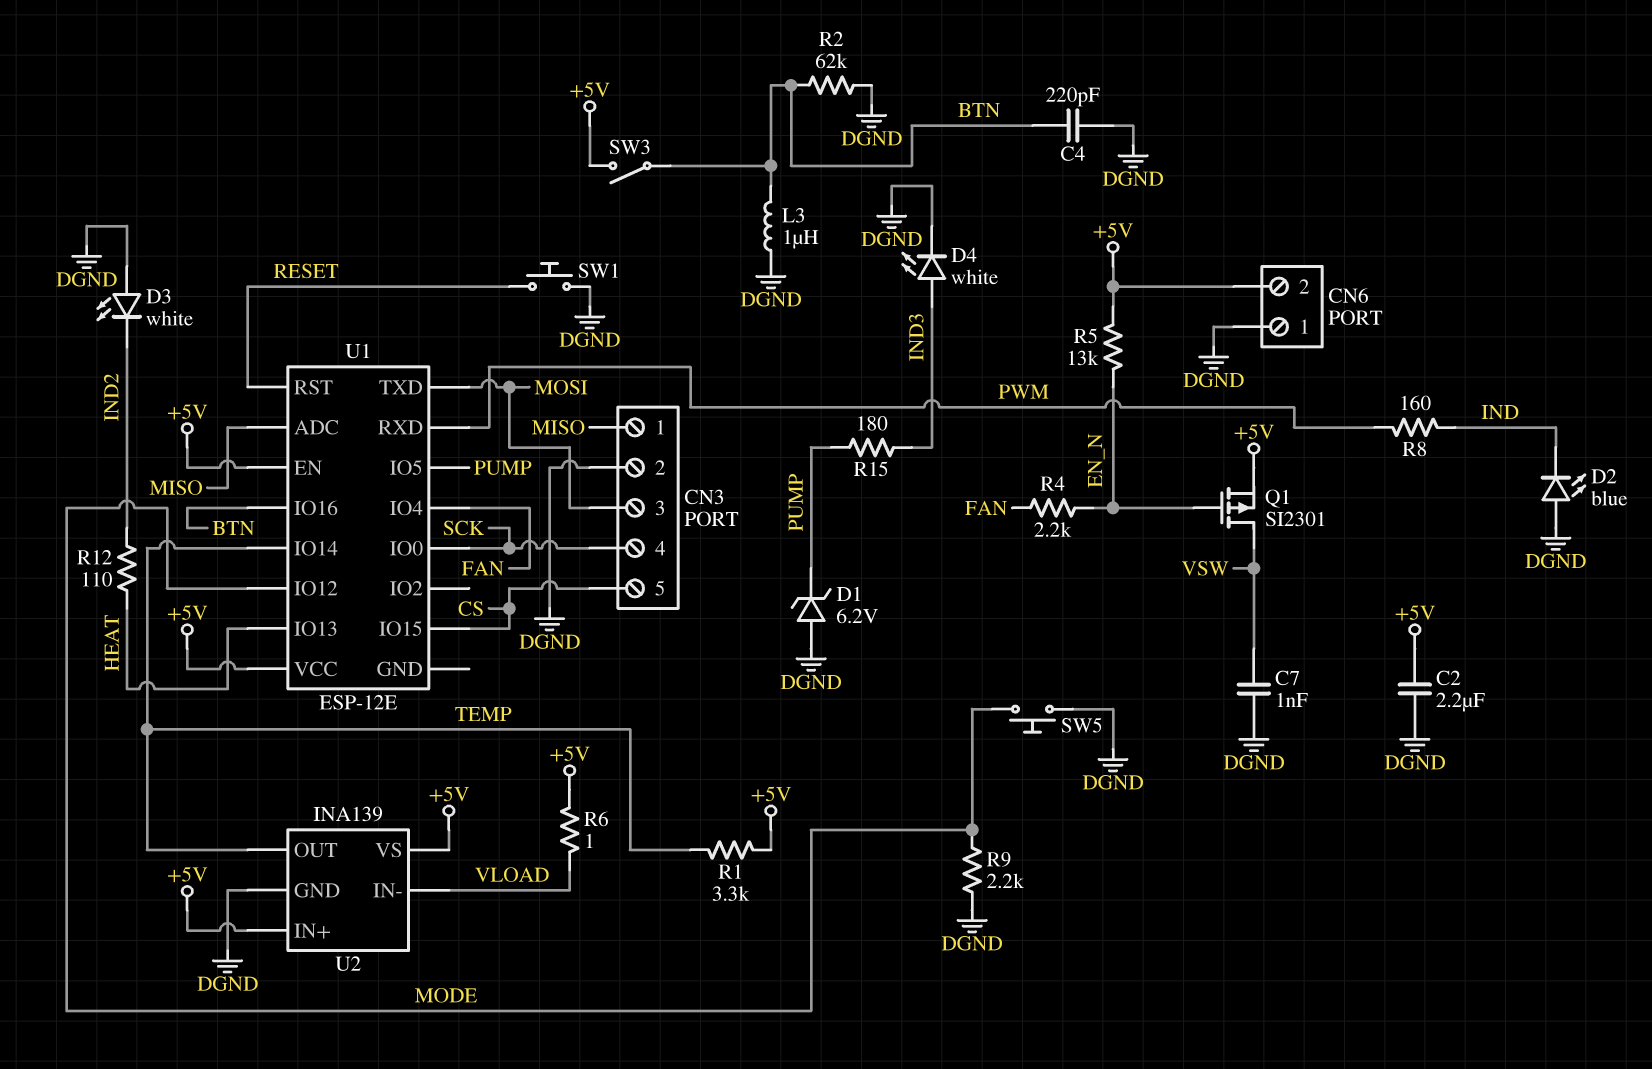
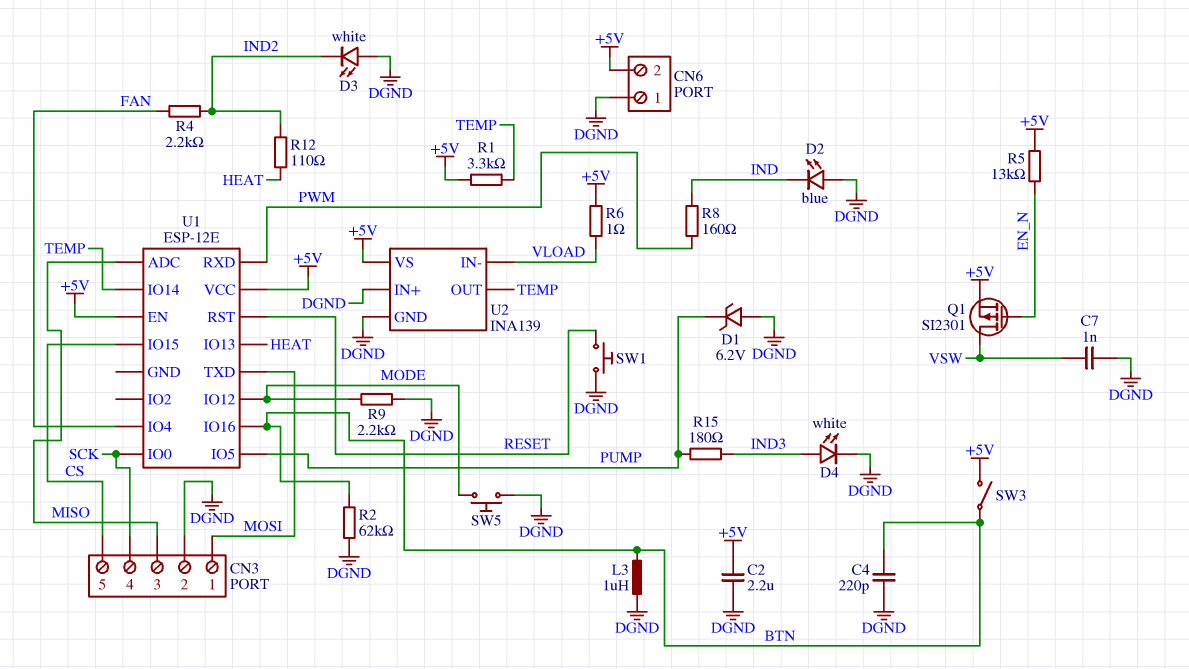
CN3 pin 1: MISO -> MOSI
CN3 pin 3: MOSI -> MISO
R4: 2.2k (EN_N, FAN) -> 2.2k (FAN, IND2)
U2 pin IN+: +5V -> DGND

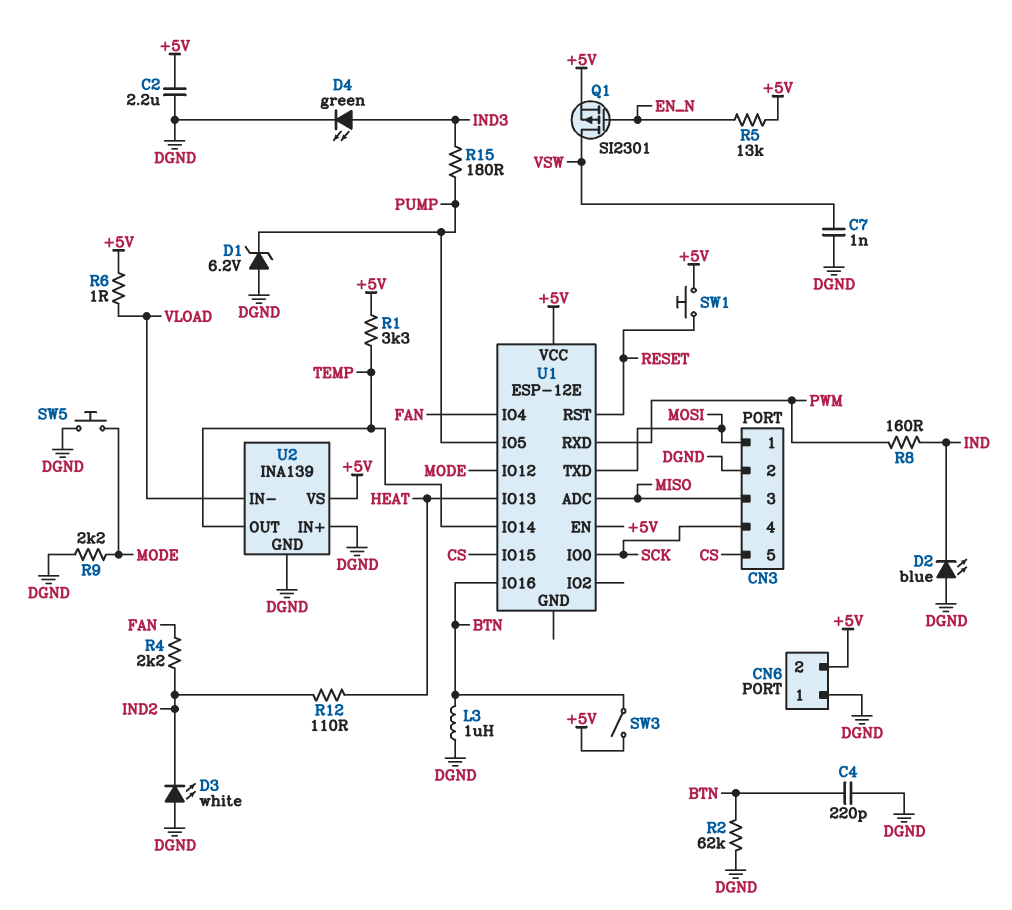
D4: LED white (A IND3, K DGND) -> LED green (A IND3, K DGND)
SW1: button (DGND, RESET) -> button (+5V, RESET)

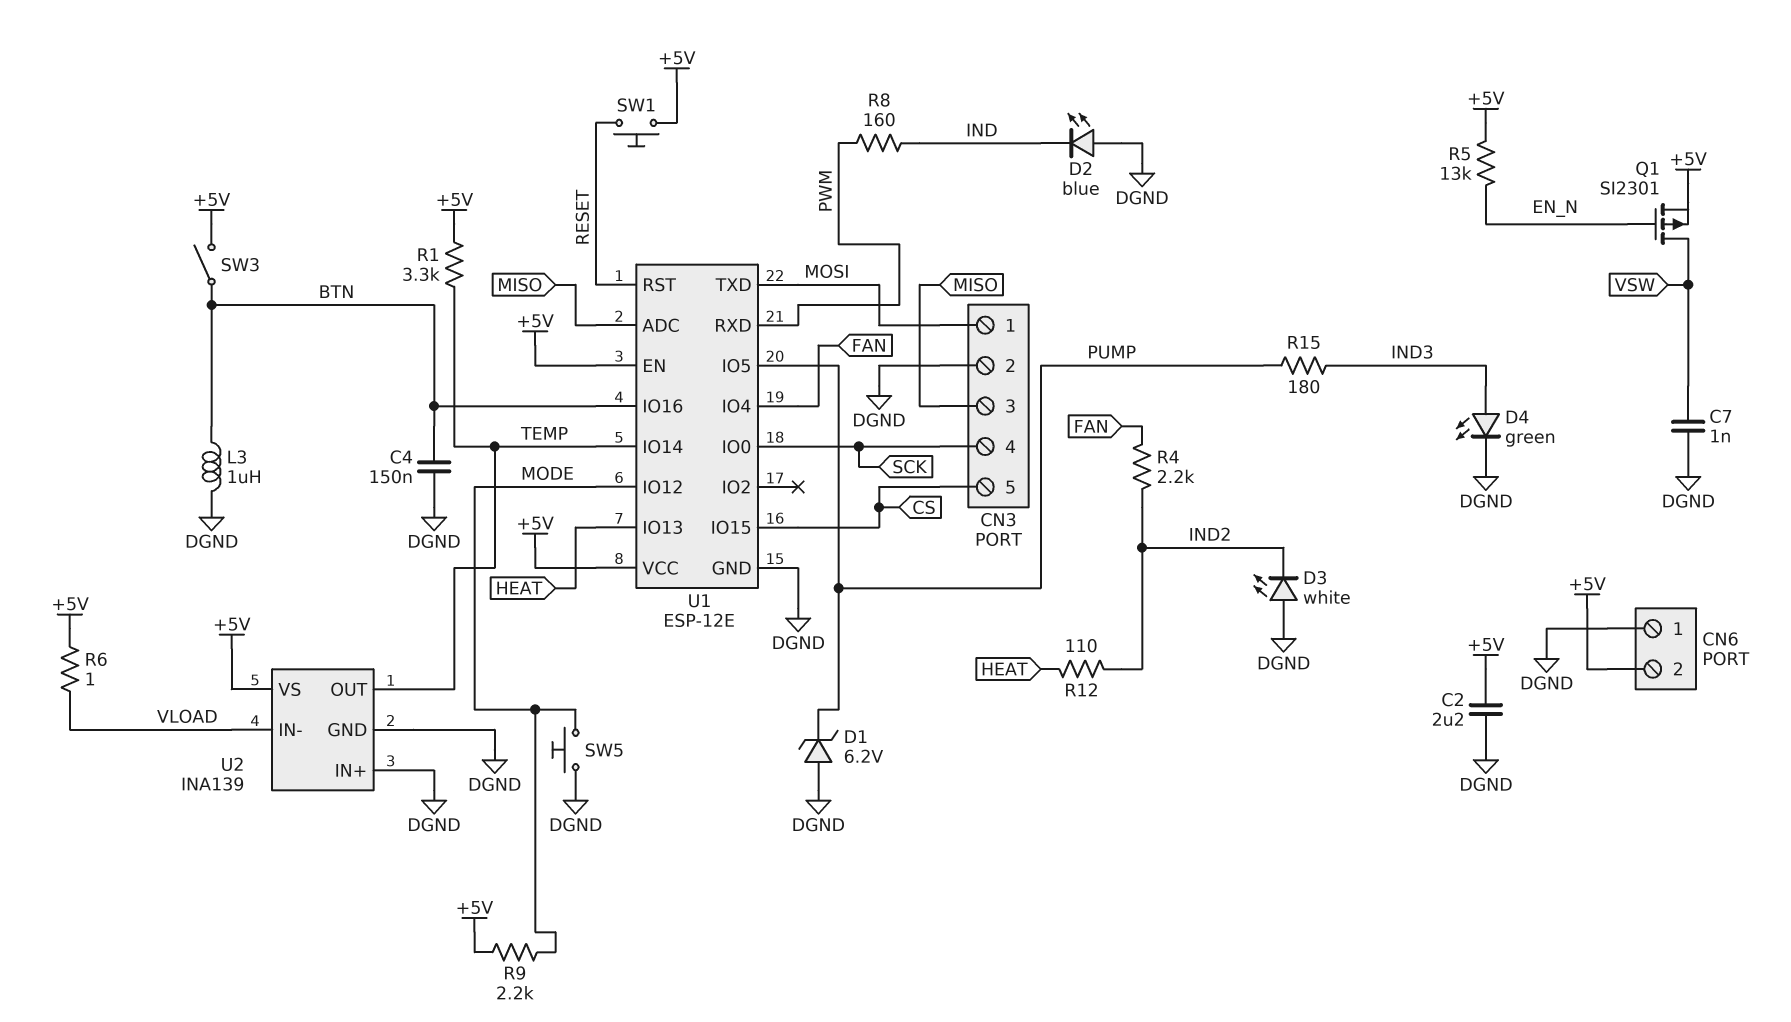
C4: 220pF (BTN, DGND) -> 150nF (BTN, DGND)
R2: 62k (BTN, DGND) -> none
R9: 2.2k (DGND, MODE) -> 2.2k (+5V, MODE)
U1 pin GND: none -> DGND

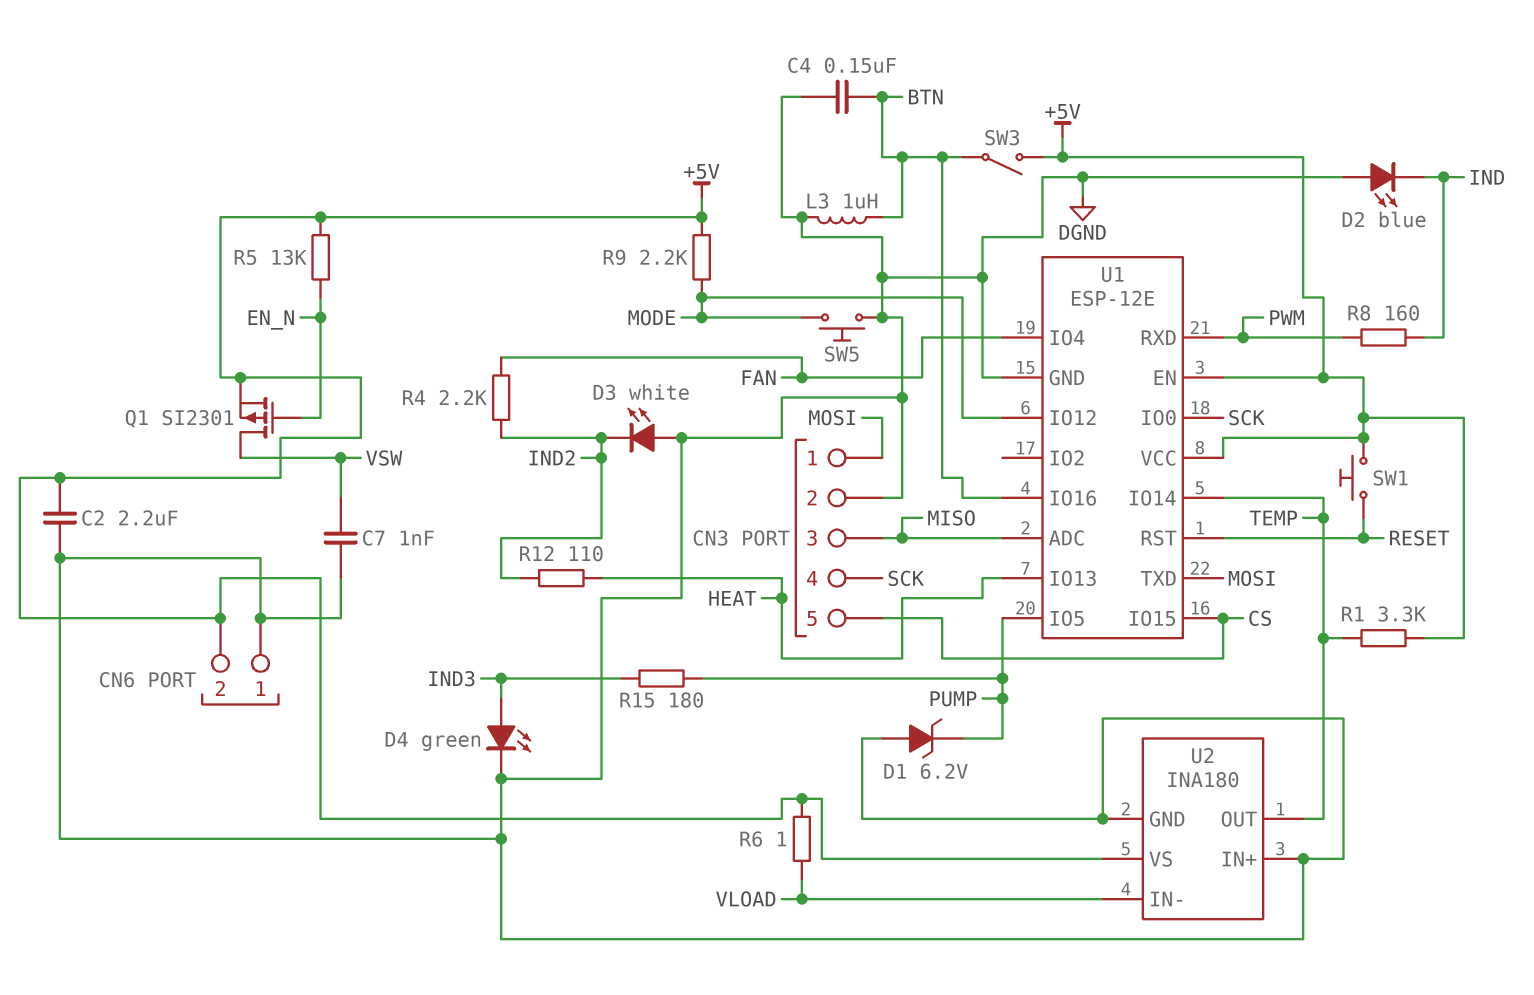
U2: INA139 -> INA180

